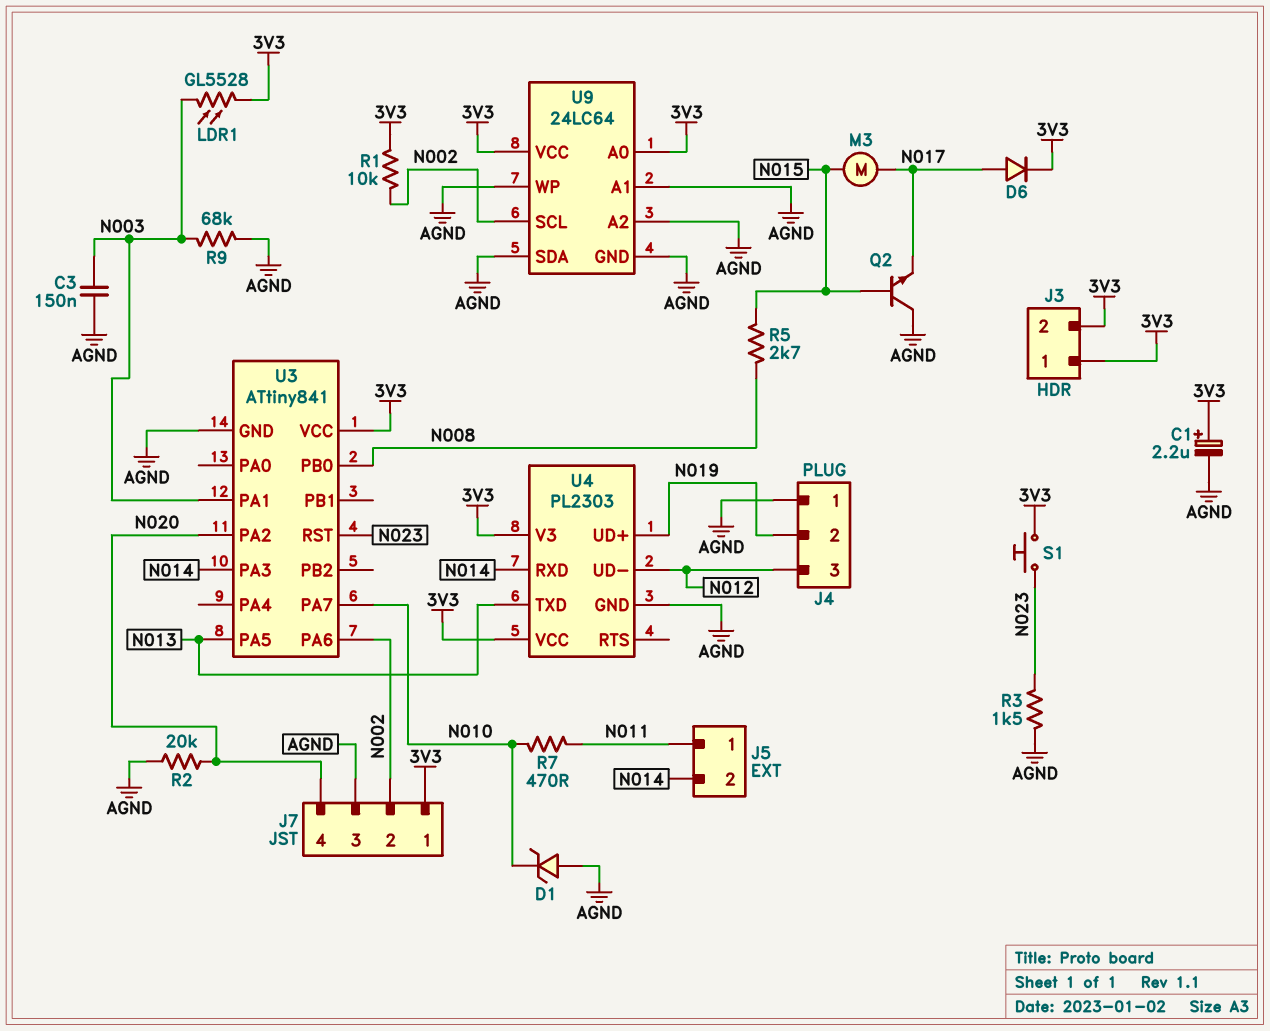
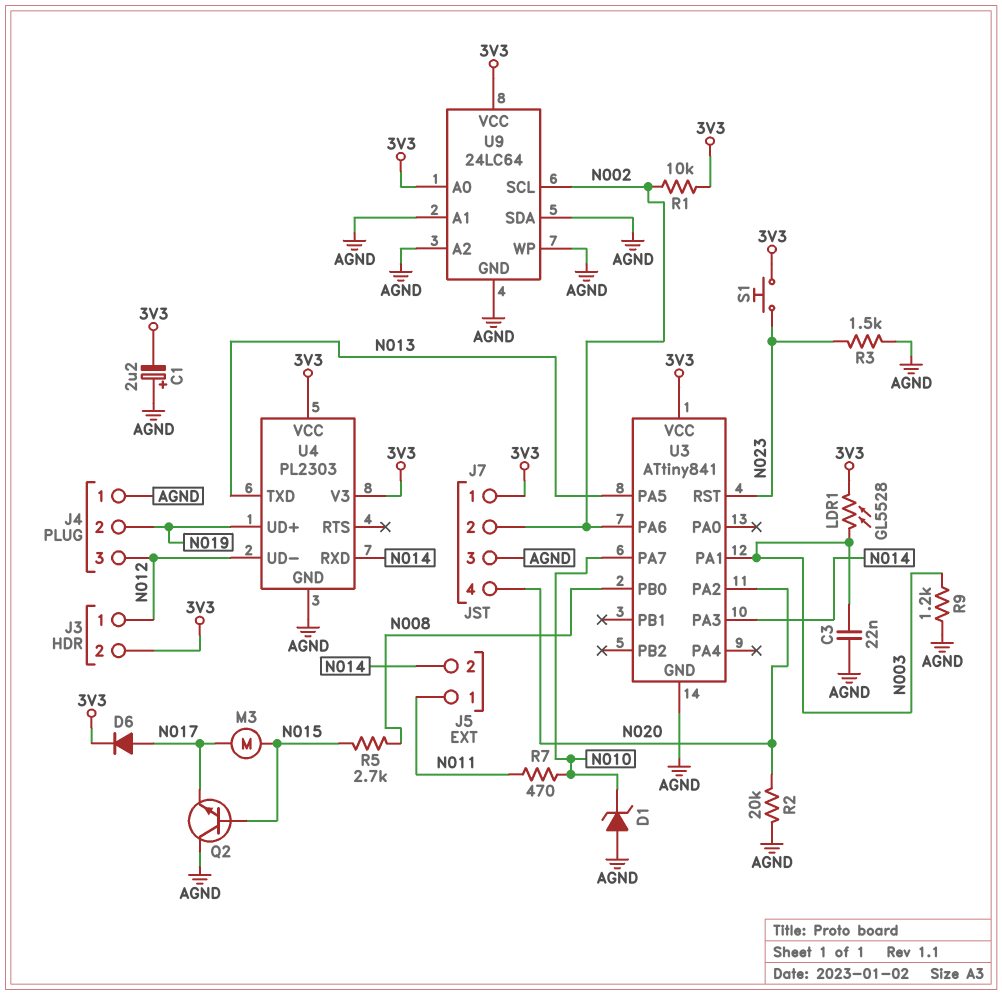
C1: 2.2uF (plus 3V3, minus AGND) -> 2.2uF (plus AGND, minus 3V3)
C3: 150nF (AGND, N003) -> 22nF (AGND, N003)
J3 pin 1: 3V3 -> N012
R9: 68k (AGND, N003) -> 1.2k (AGND, N003)

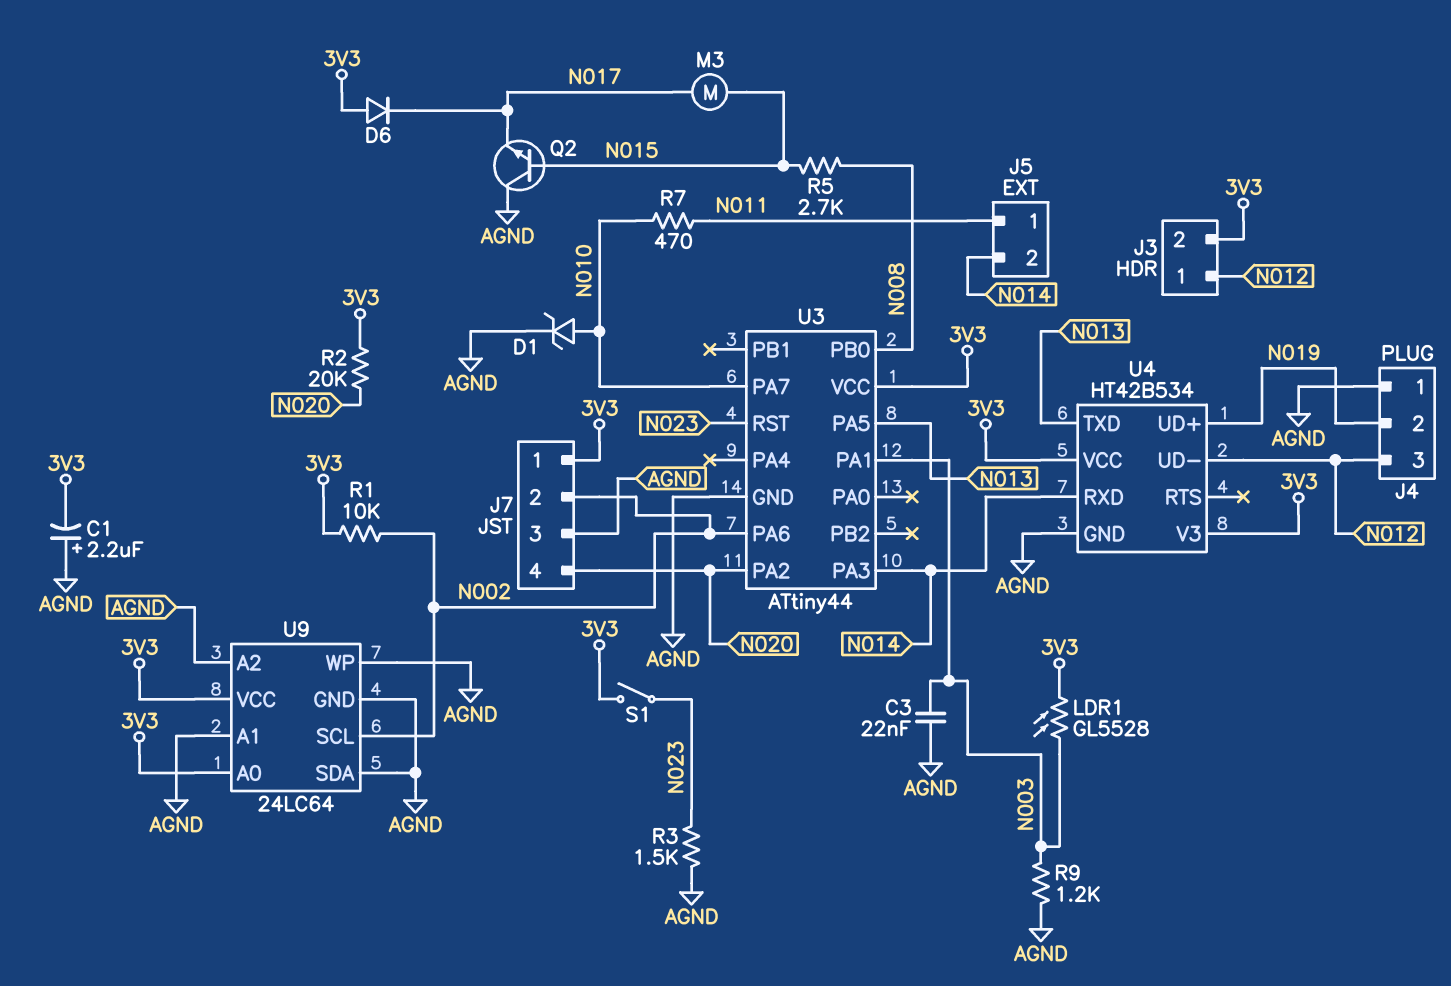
D1: zener (A AGND, K N010) -> zener (A N010, K AGND)
D6: diode (A N017, K 3V3) -> diode (A 3V3, K N017)
R2: 20k (AGND, N020) -> 20k (3V3, N020)
S1: button (3V3, N023) -> switch (3V3, N023)
U3: ATtiny841 -> ATtiny44
U4: PL2303 -> HT42B534

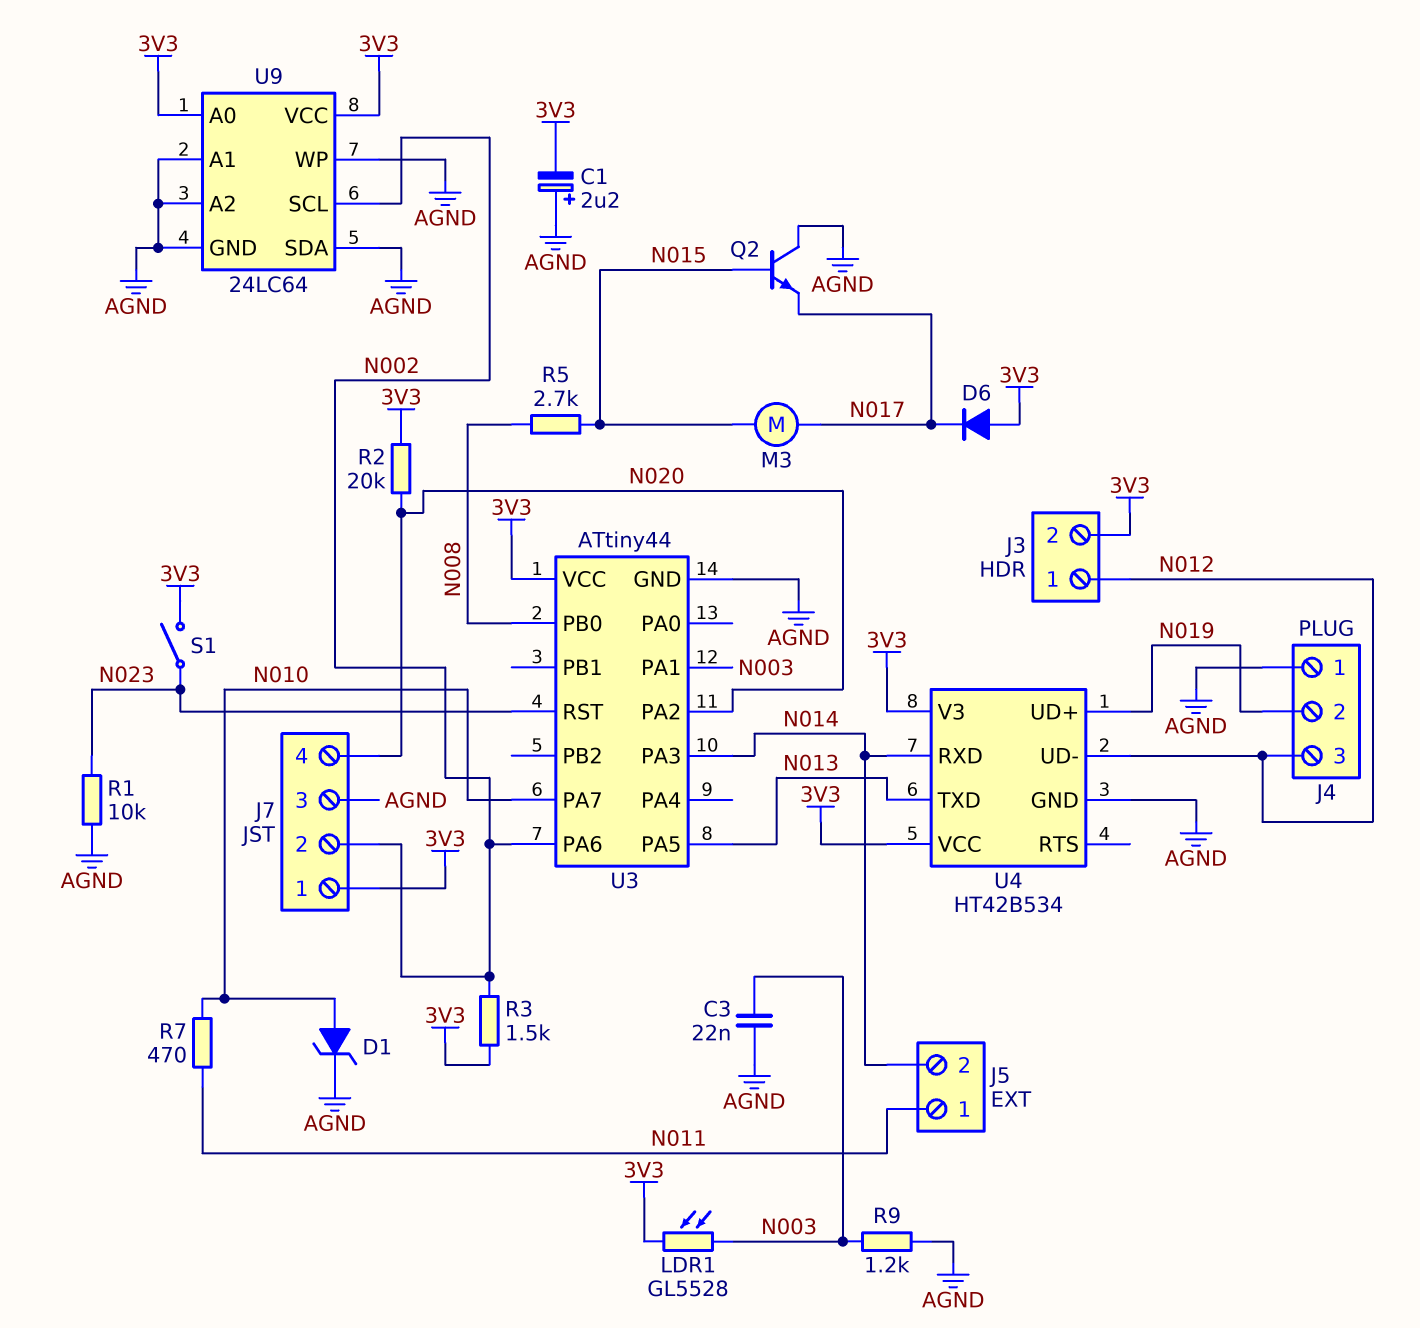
R1: 10k (3V3, N002) -> 10k (AGND, N023)
R3: 1.5k (AGND, N023) -> 1.5k (3V3, N002)

